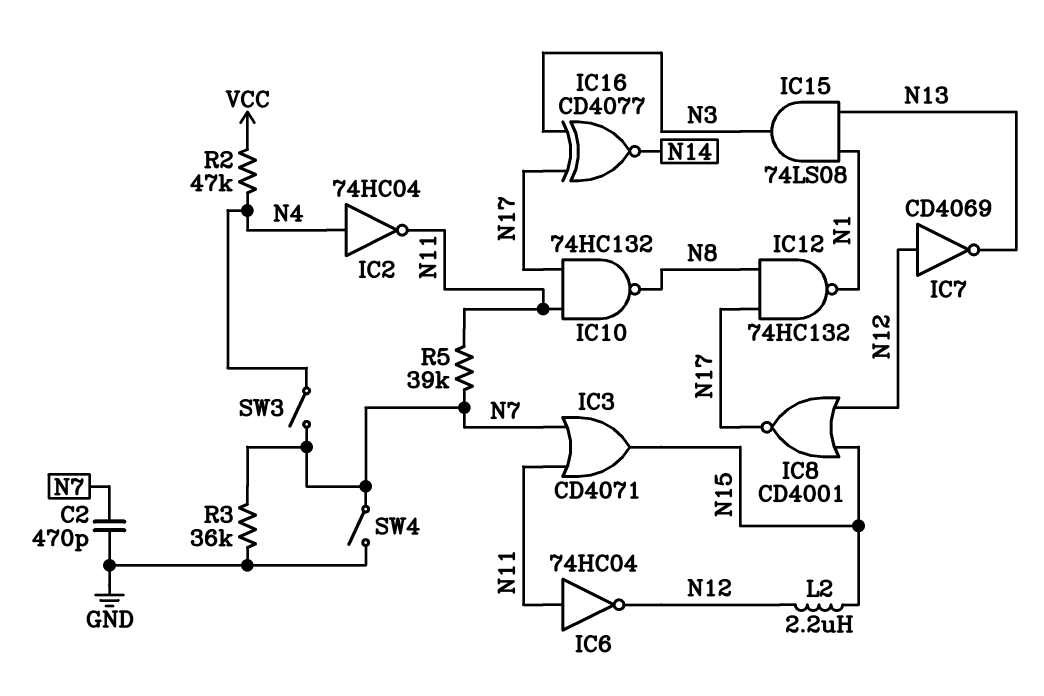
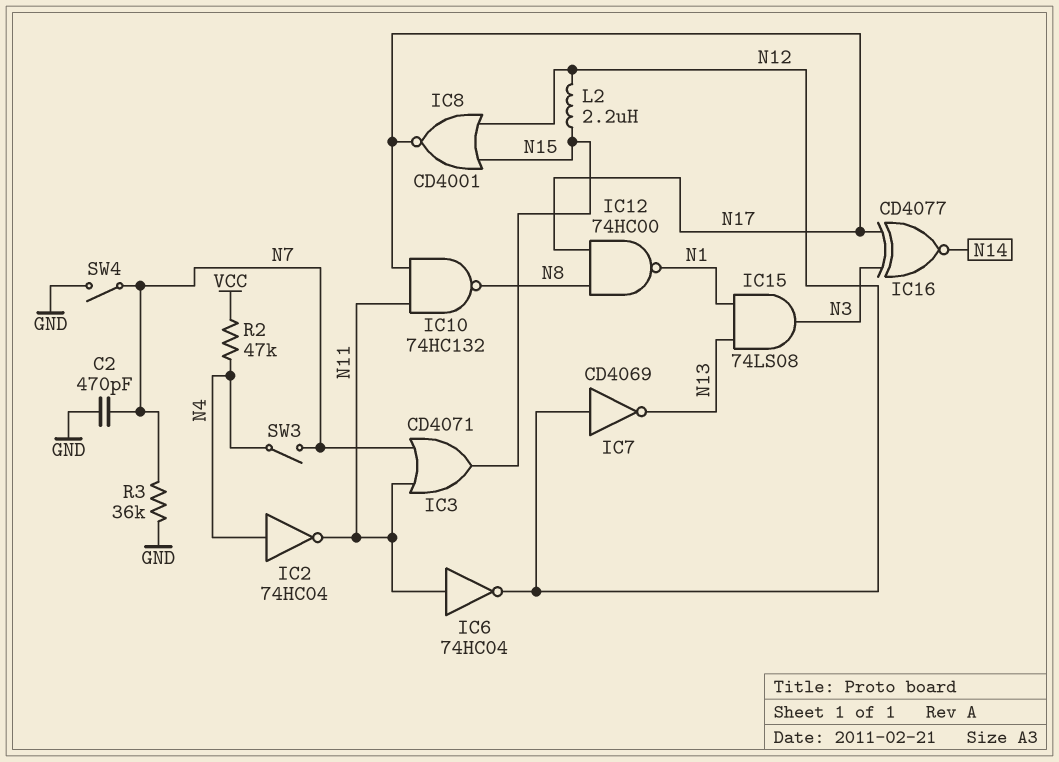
IC12: NAND 74HC132 (in N8, in N17, out N1) -> NAND 74HC00 (in N8, in N17, out N1)
R5: 39k (N7, N11) -> none

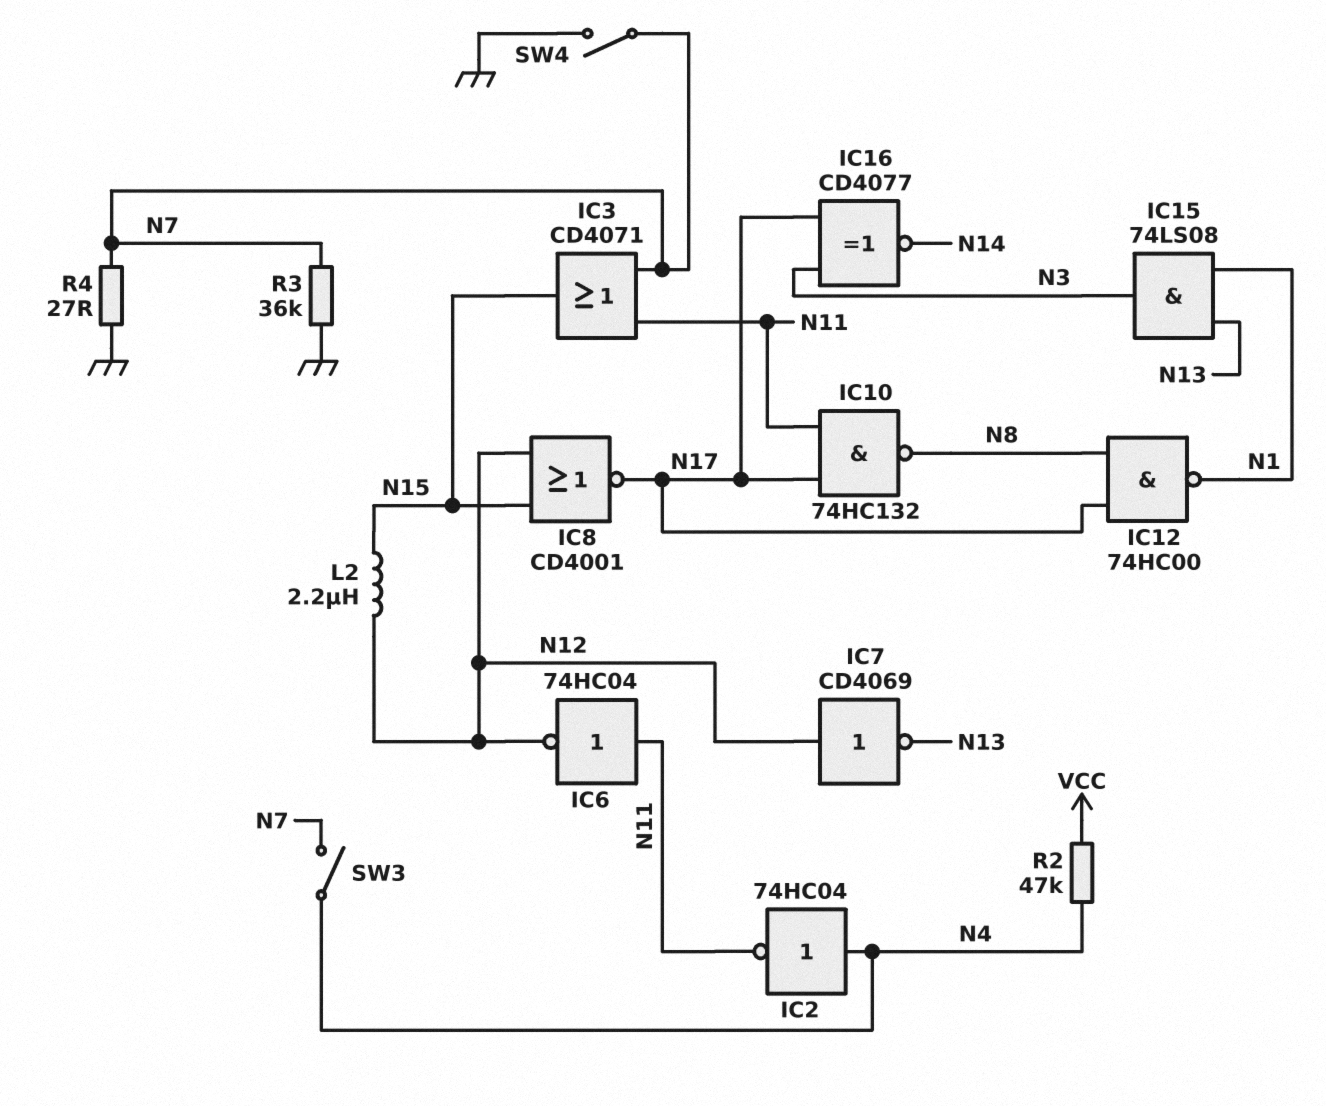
C2: 470pF (GND, N7) -> none
R4: none -> 27 (GND, N7)

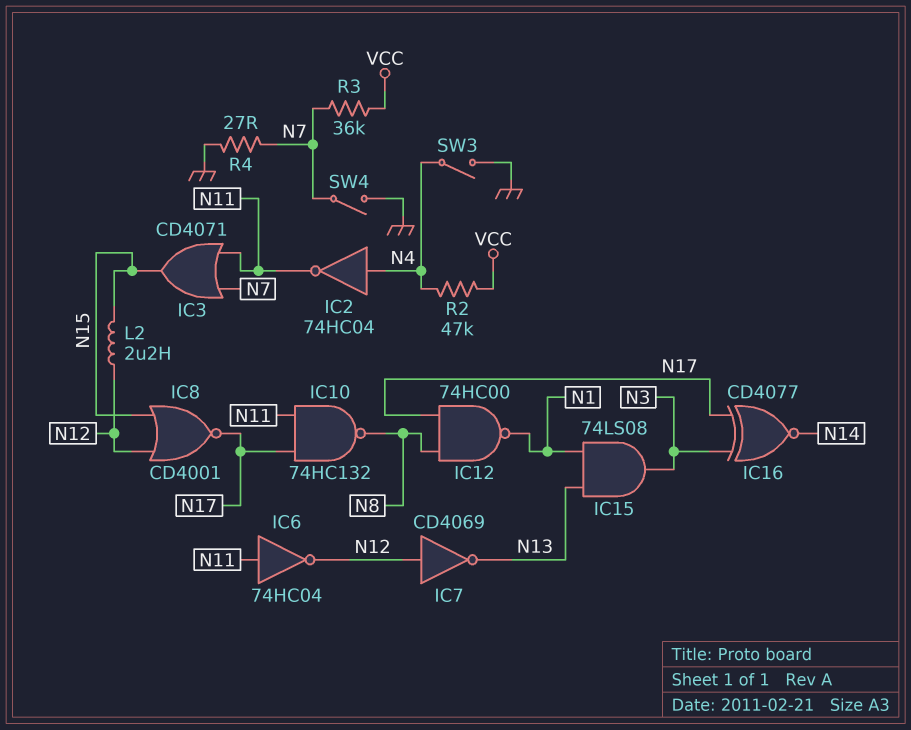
R3: 36k (GND, N7) -> 36k (N7, VCC)
SW3: switch (N4, N7) -> switch (GND, N4)

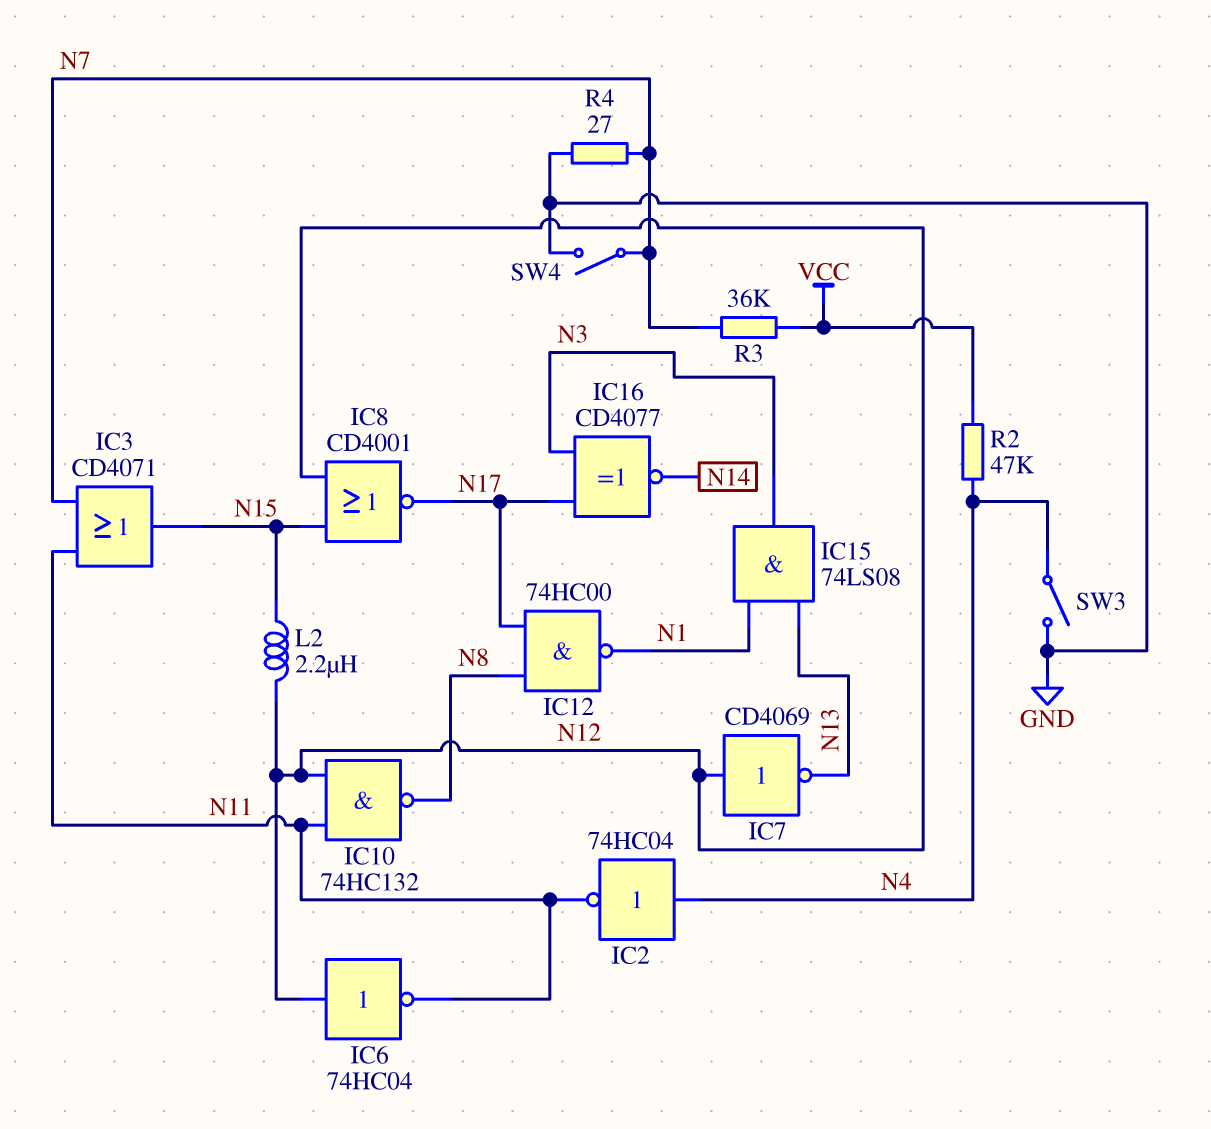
IC6: NOT 74HC04 (in N11, out N12) -> NOT 74HC04 (in N12, out N11)
IC10: NAND 74HC132 (in N11, in N17, out N8) -> NAND 74HC132 (in N11, in N12, out N8)

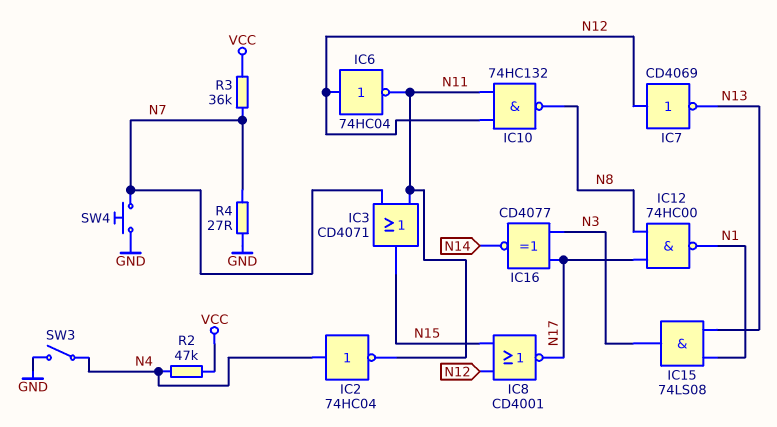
L2: 2.2uH (N12, N15) -> none
SW4: switch (GND, N7) -> button (GND, N7)

